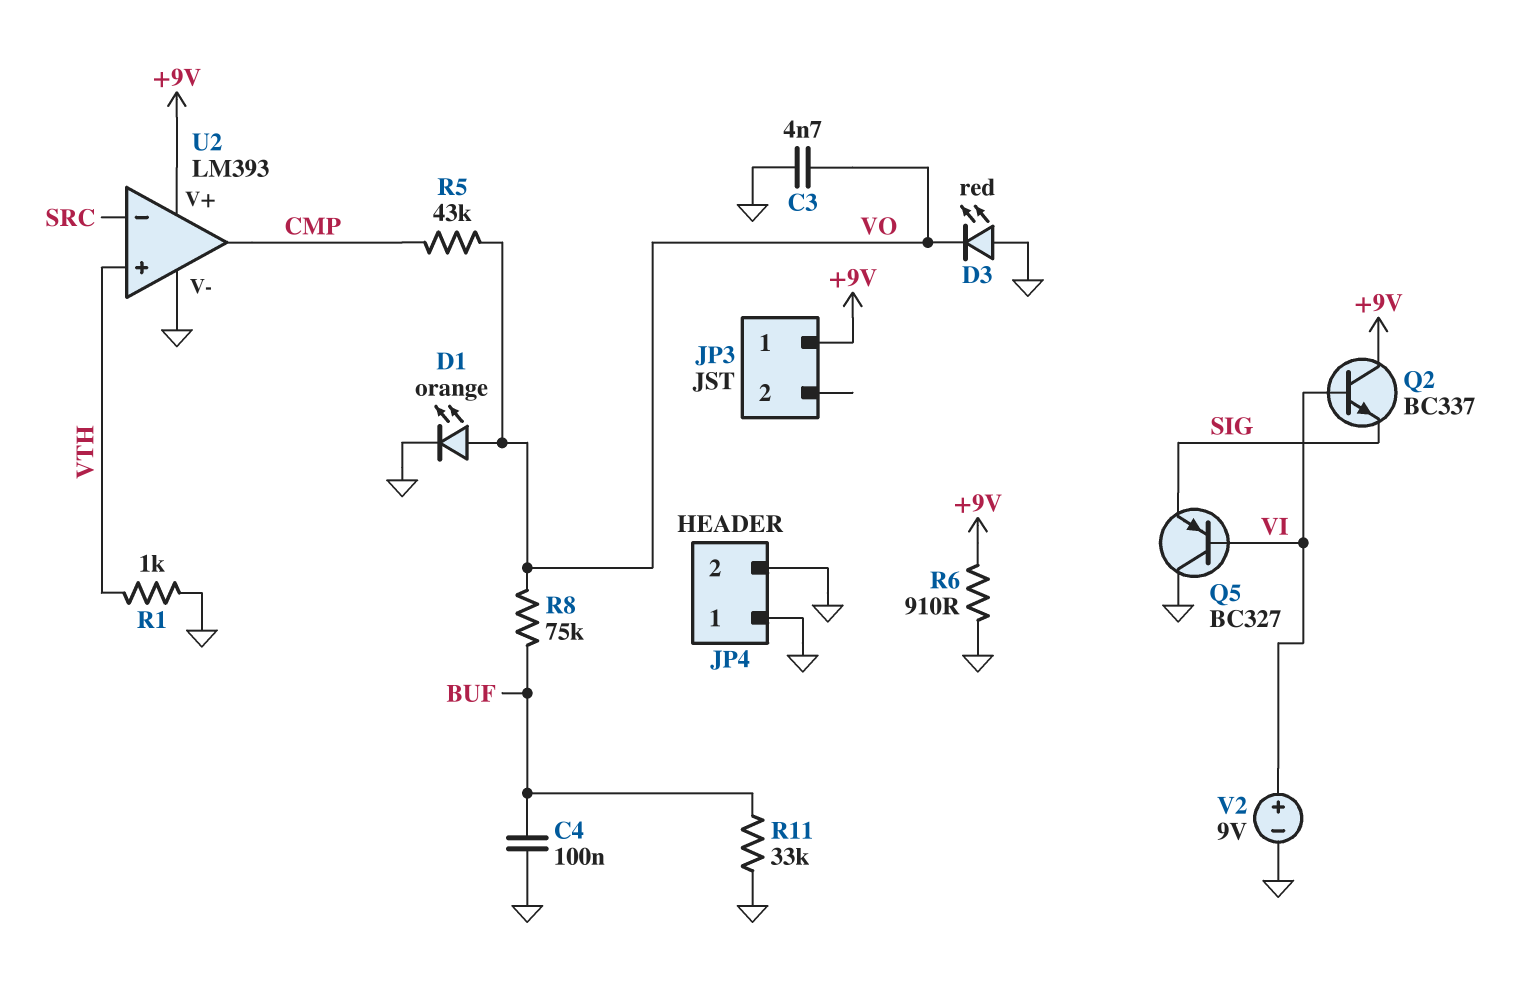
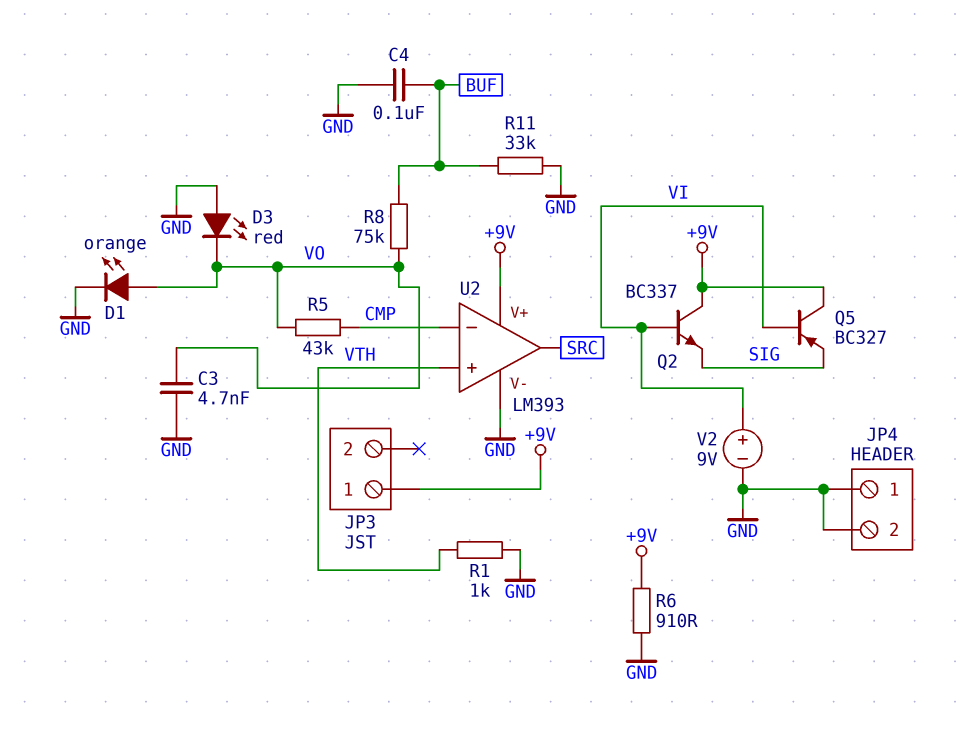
Q5: PNP BC327 (B VI, C GND, E SIG) -> PNP BC327 (B VI, C +9V, E SIG)
U2 pin in-: SRC -> CMP
U2 pin out: CMP -> SRC

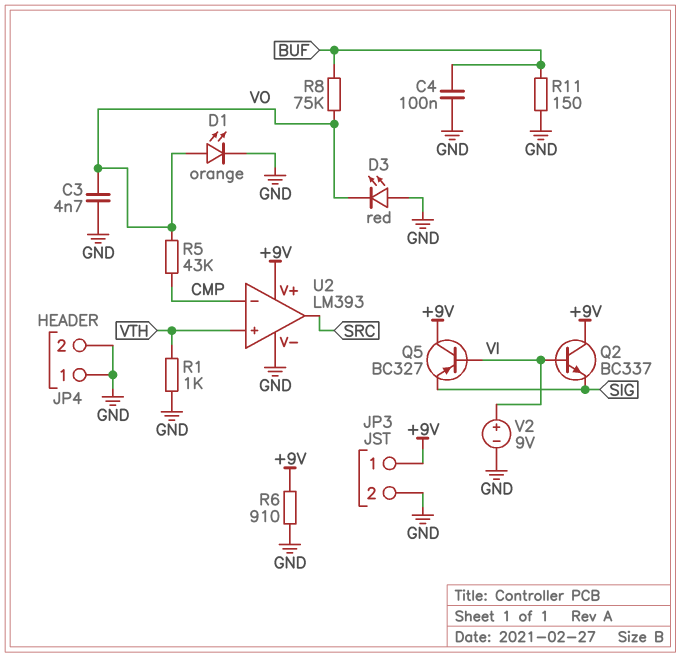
JP3 pin 2: none -> GND
R11: 33k (BUF, GND) -> 150 (BUF, GND)

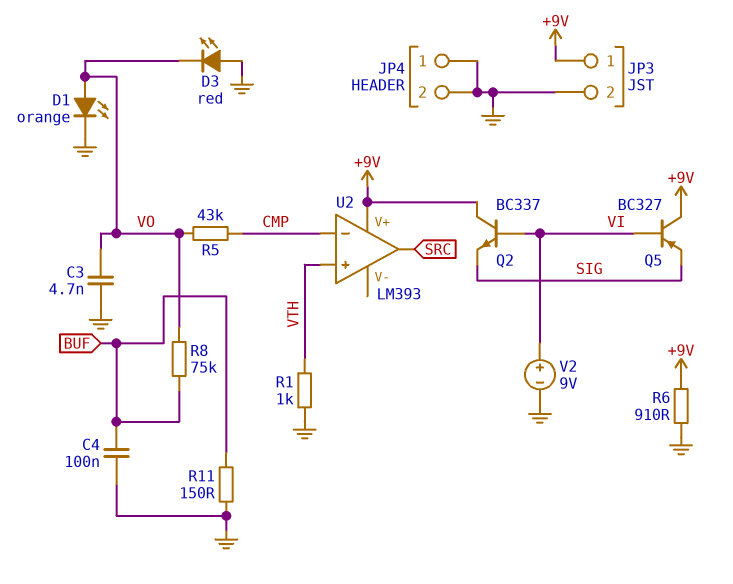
U2 pin V-: GND -> none

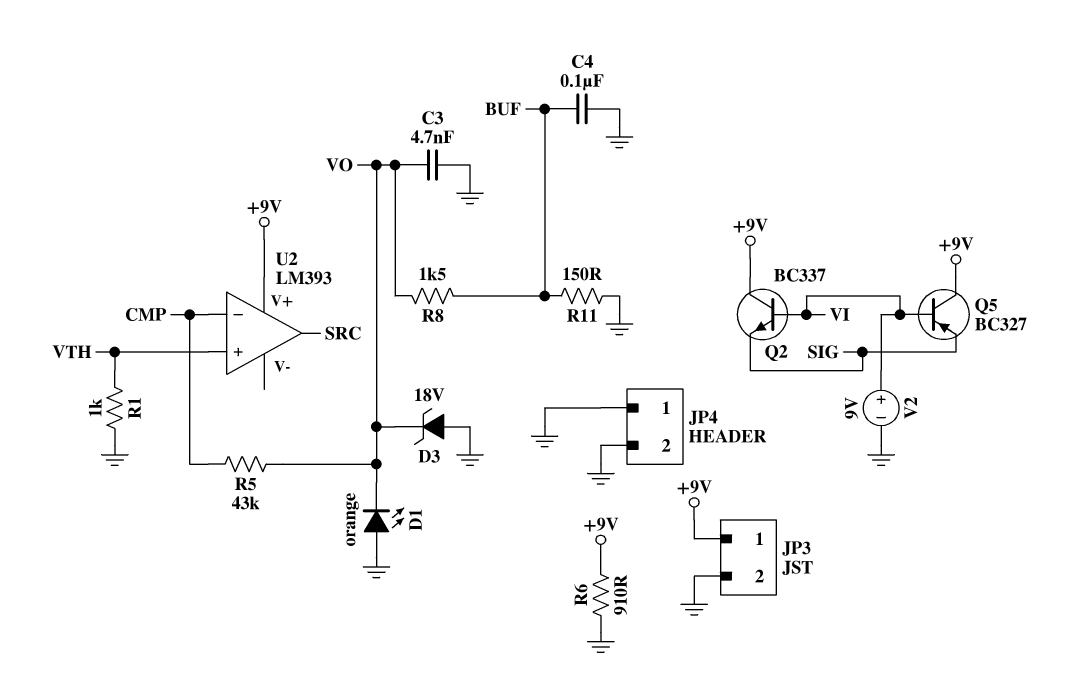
D1: LED orange (A VO, K GND) -> LED orange (A GND, K VO)
D3: LED red (A GND, K VO) -> zener 18V (A GND, K VO)
R8: 75k (BUF, VO) -> 1.5k (BUF, VO)

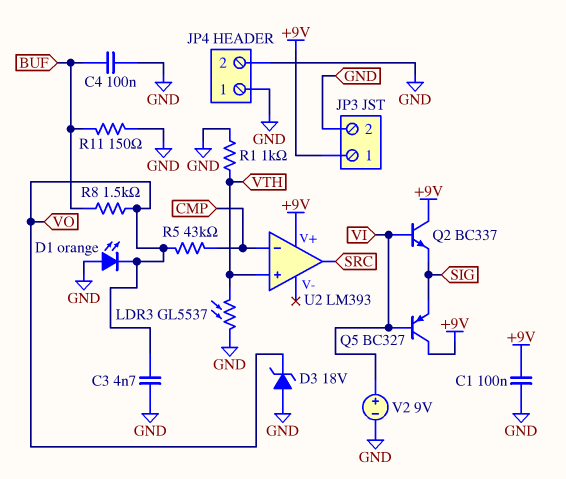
C1: none -> 100nF (+9V, GND)
LDR3: none -> GL5537 (GND, VTH)
R6: 910 (+9V, GND) -> none

